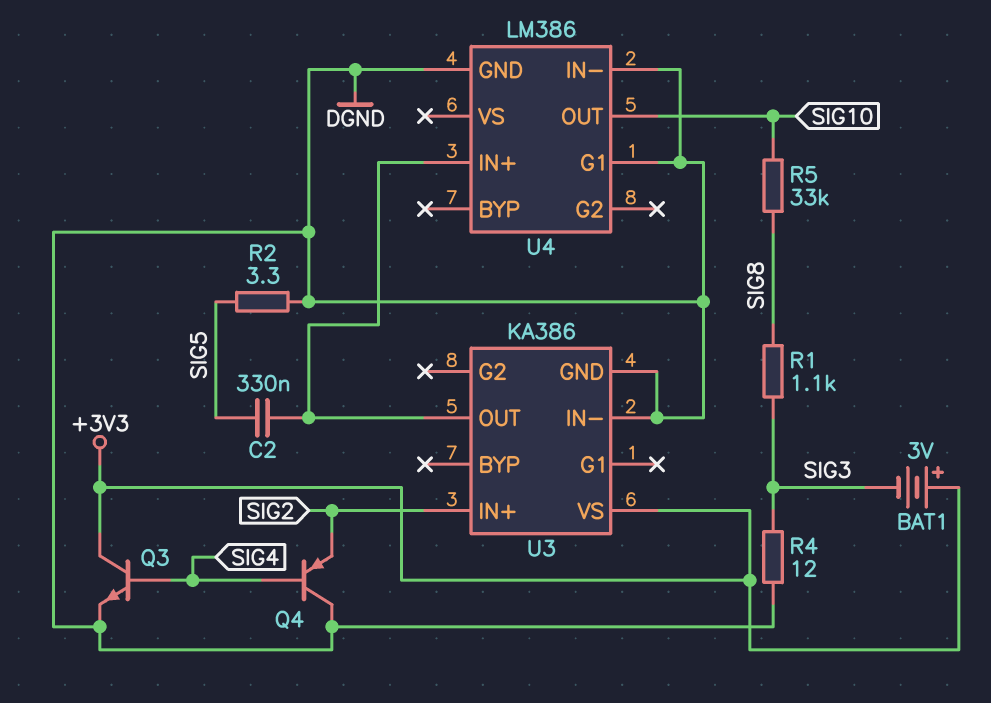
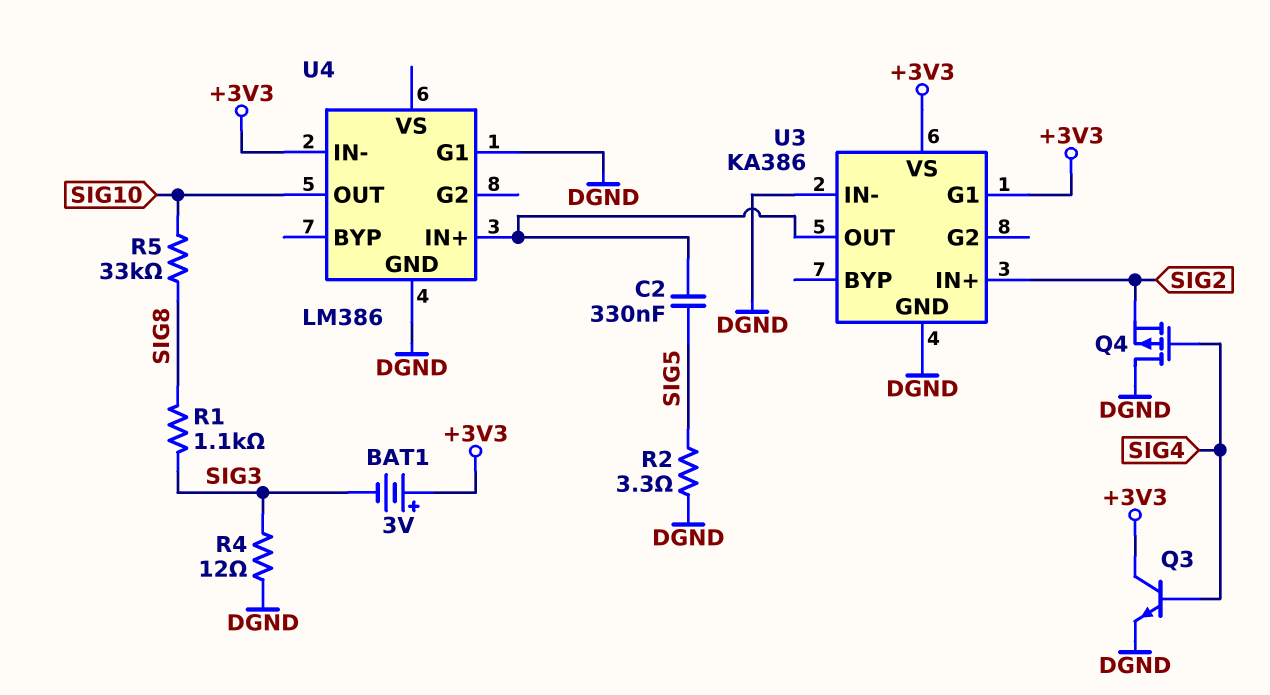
Q4: PNP (B SIG4, C DGND, E SIG2) -> PMOS (G SIG4, D DGND, S SIG2)
U3 pin G1: none -> +3V3
U4 pin IN-: DGND -> +3V3

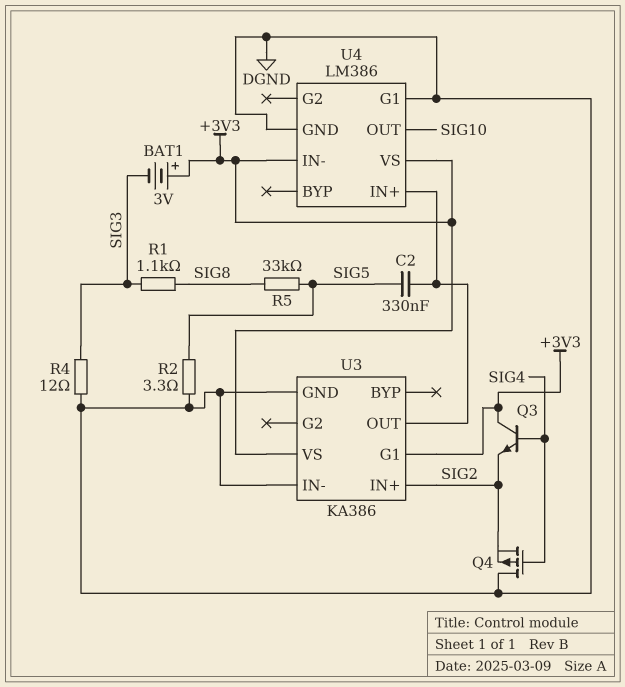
Q3: NPN (B SIG4, C +3V3, E DGND) -> NPN (B SIG4, C +3V3, E SIG2)
R5: 33k (SIG8, SIG10) -> 33k (SIG5, SIG8)
U4 pin VS: none -> +3V3

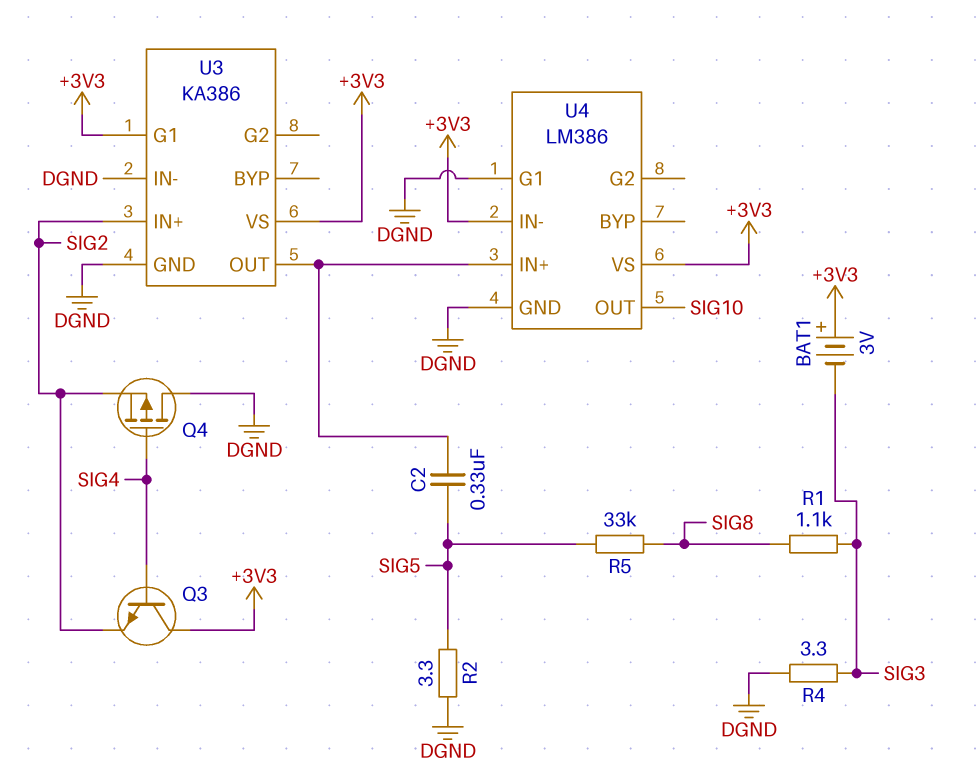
R4: 12 (DGND, SIG3) -> 3.3 (DGND, SIG3)

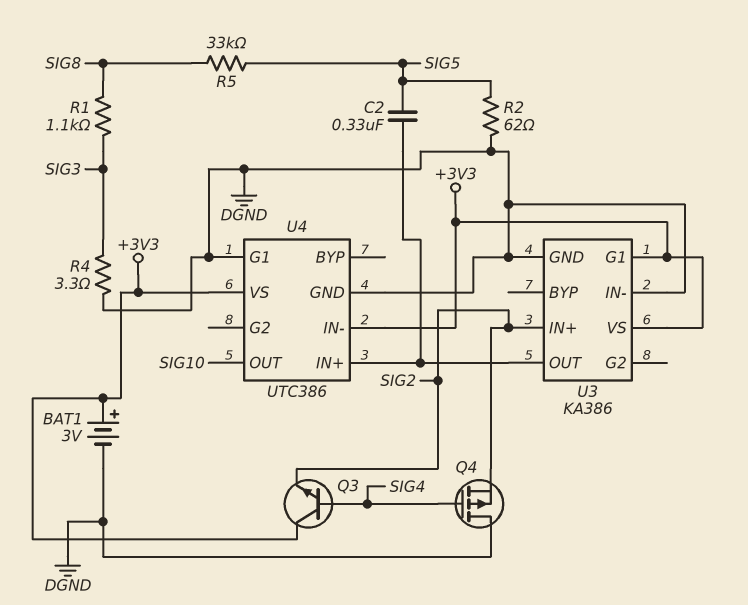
BAT1: 3V (plus +3V3, minus SIG3) -> 3V (plus +3V3, minus DGND)
R2: 3.3 (DGND, SIG5) -> 62 (DGND, SIG5)
U4: LM386 -> UTC386

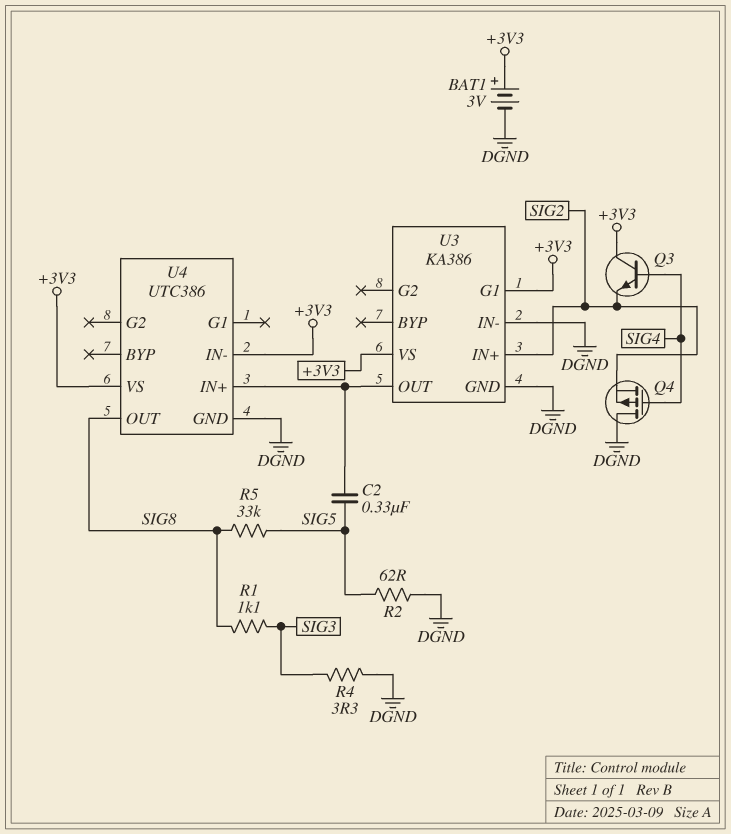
U4 pin G1: DGND -> none
U4 pin OUT: SIG10 -> SIG8

